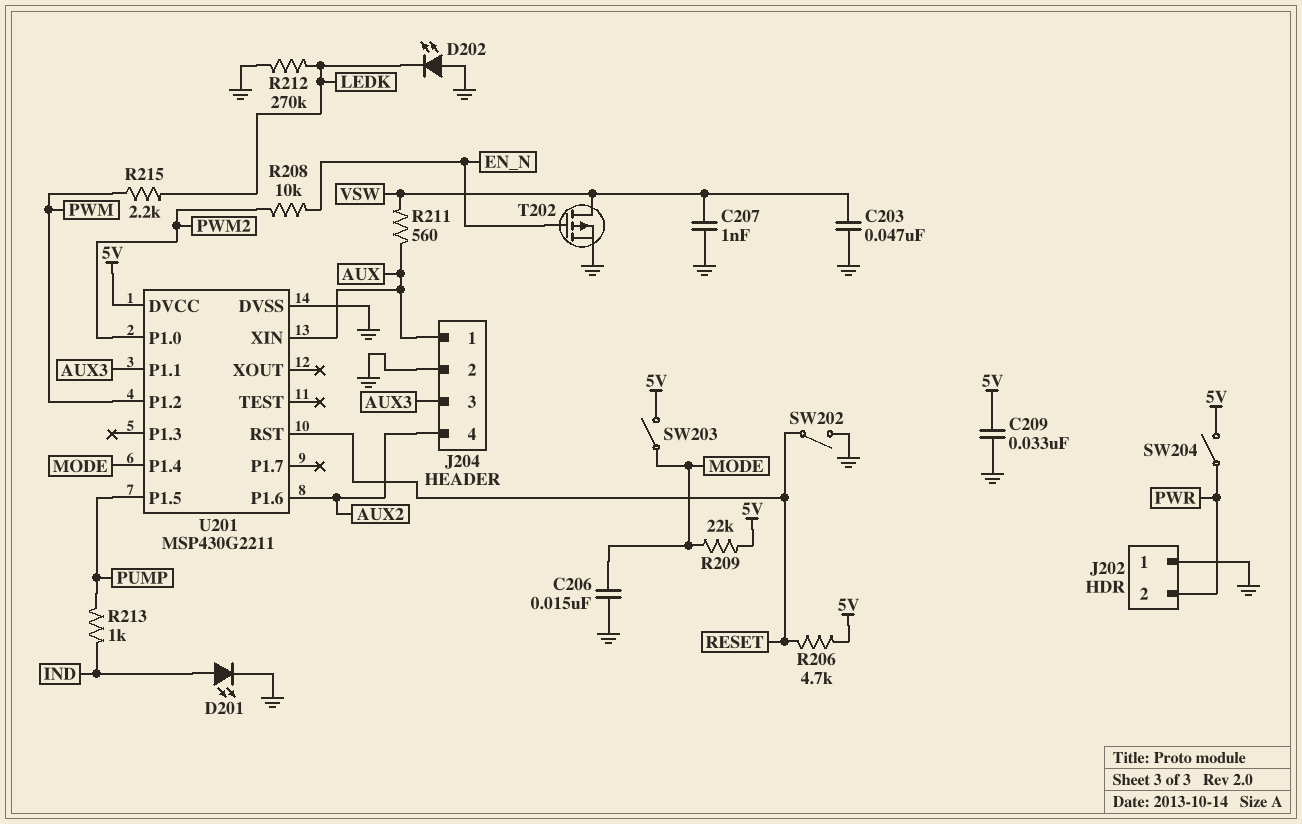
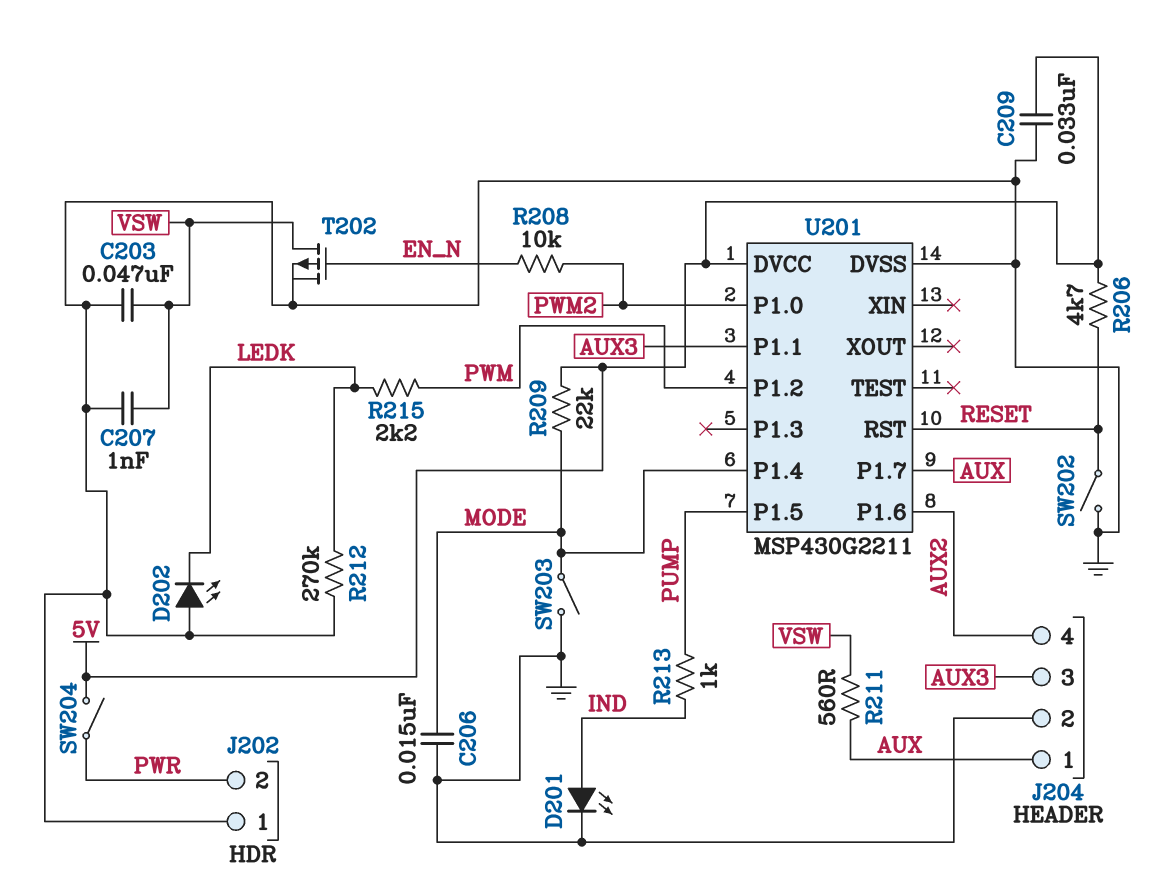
SW203: switch (5V, MODE) -> switch (GND, MODE)
U201 pin P1.7: none -> AUX
U201 pin XIN: AUX -> none

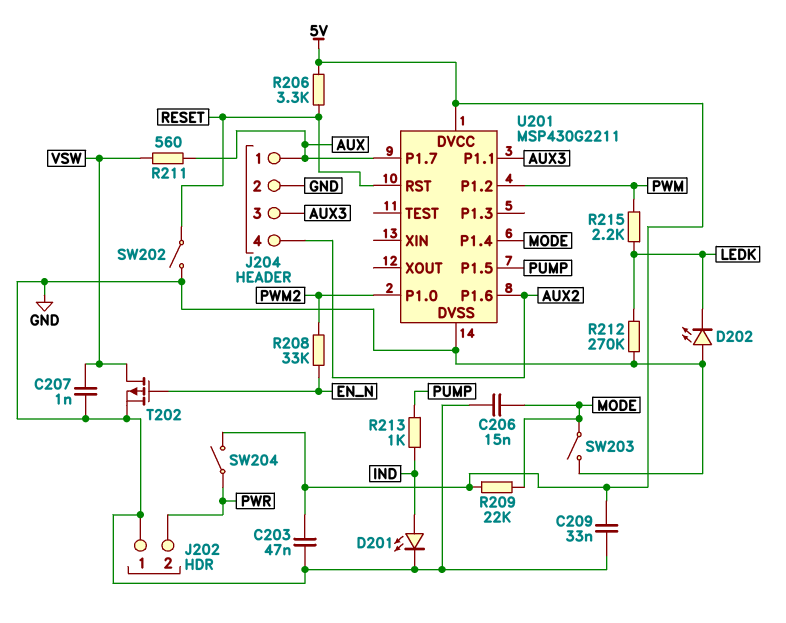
C203: 47nF (GND, VSW) -> 47nF (5V, GND)
R206: 4.7k (5V, RESET) -> 3.3k (5V, RESET)
R208: 10k (EN_N, PWM2) -> 33k (EN_N, PWM2)

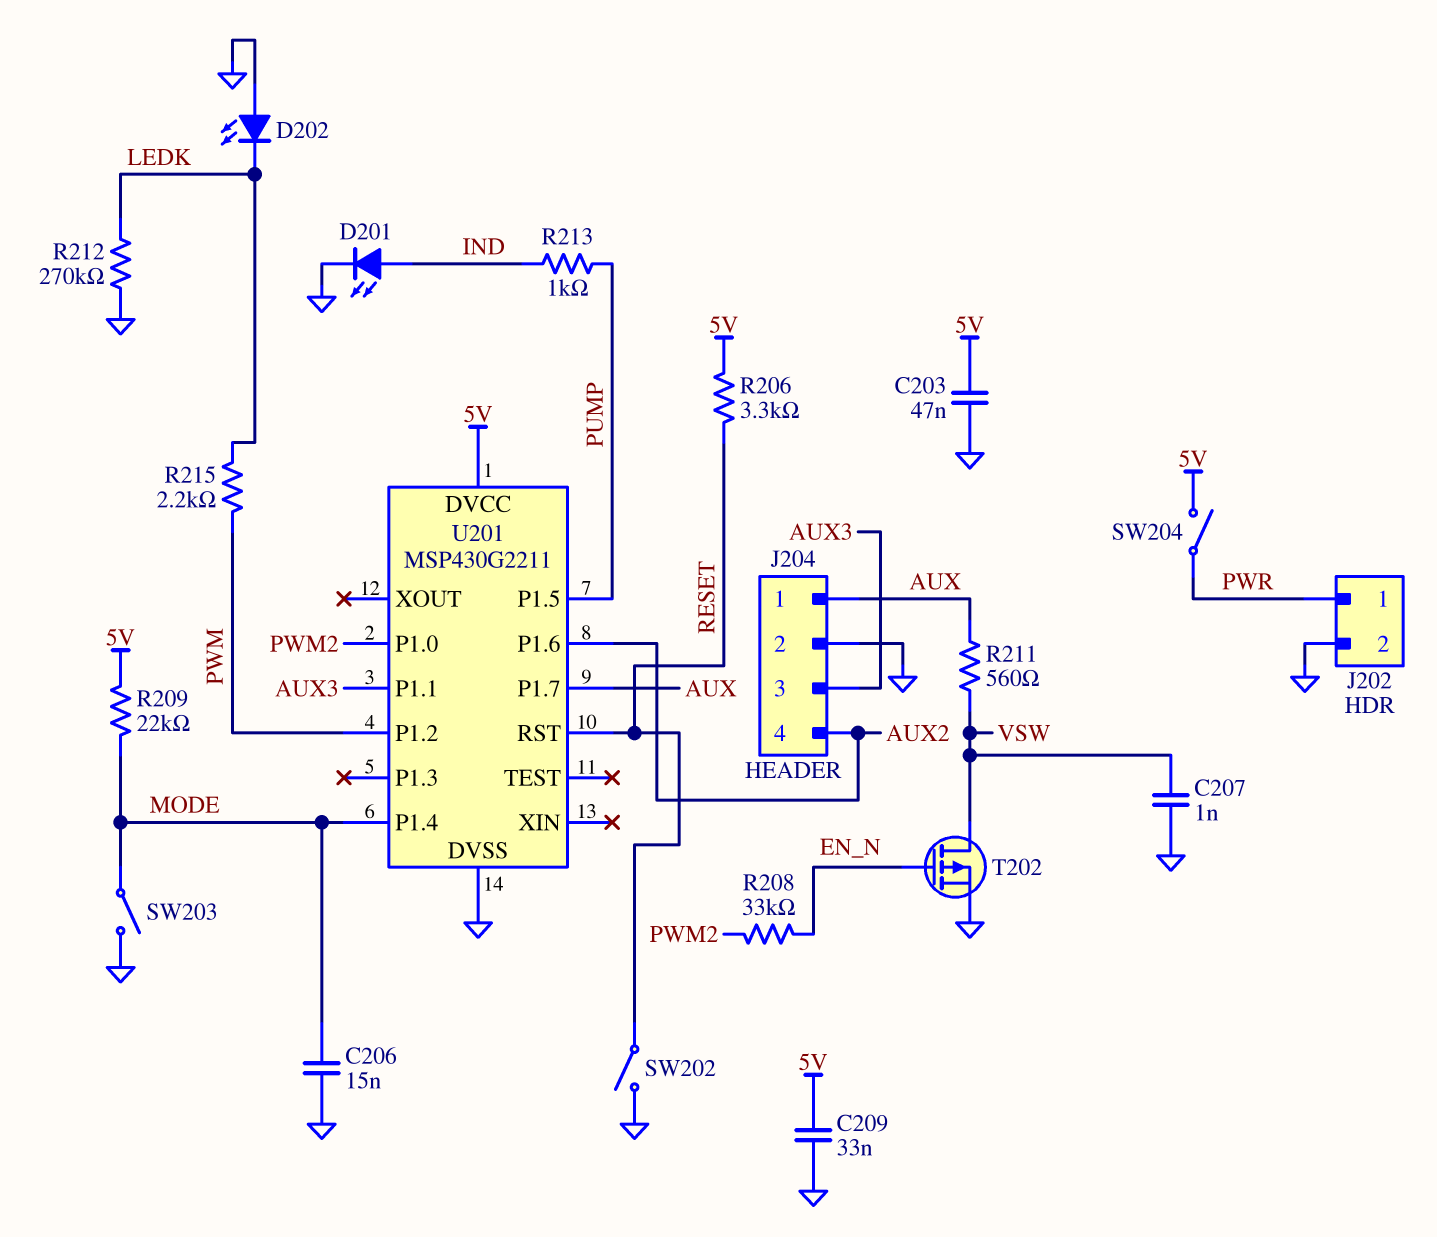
J202 pin 1: GND -> PWR
J202 pin 2: PWR -> GND

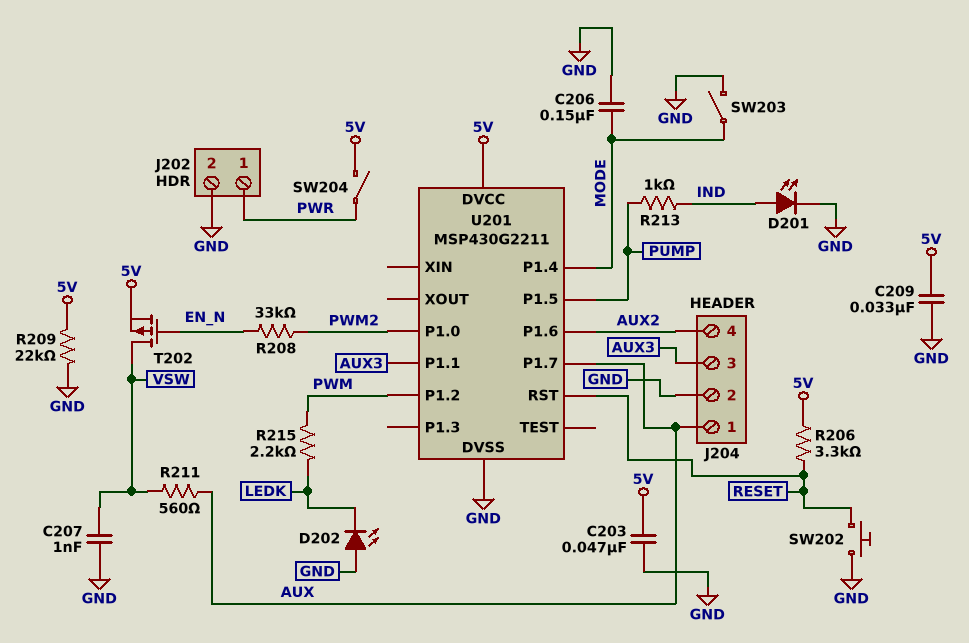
C206: 15nF (GND, MODE) -> 150nF (GND, MODE)
R209: 22k (5V, MODE) -> 22k (5V, GND)
R212: 270k (GND, LEDK) -> none
SW202: switch (GND, RESET) -> button (GND, RESET)
T202: PMOS (G EN_N, D VSW, S GND) -> PMOS (G EN_N, D VSW, S 5V)

